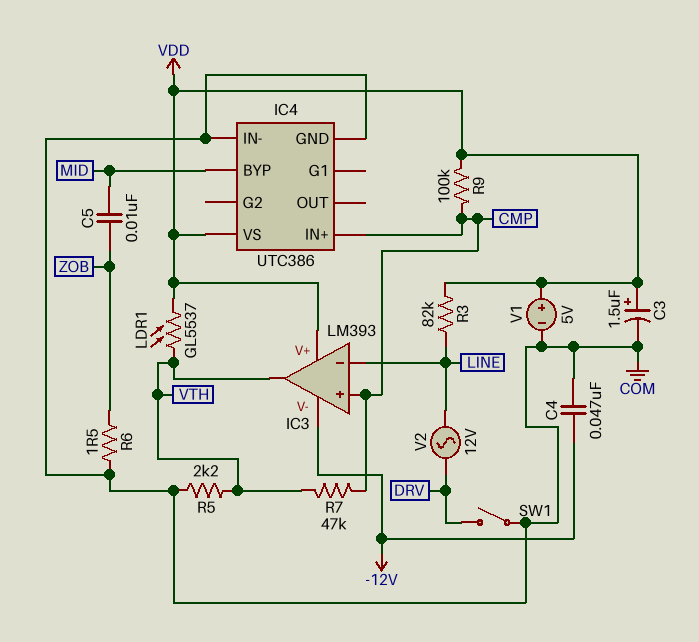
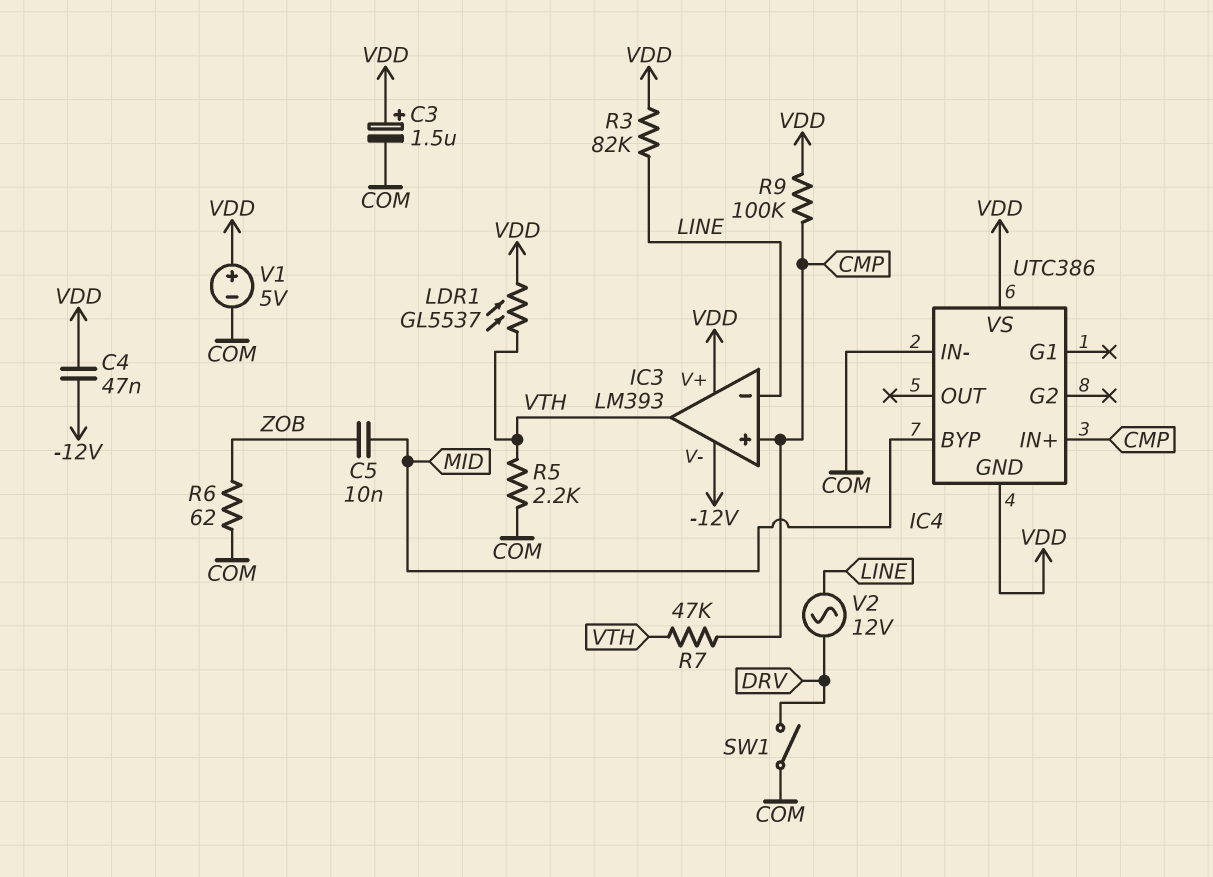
C4: 47nF (-12V, COM) -> 47nF (-12V, VDD)
IC4 pin GND: COM -> VDD
R6: 1.5 (COM, ZOB) -> 62 (COM, ZOB)

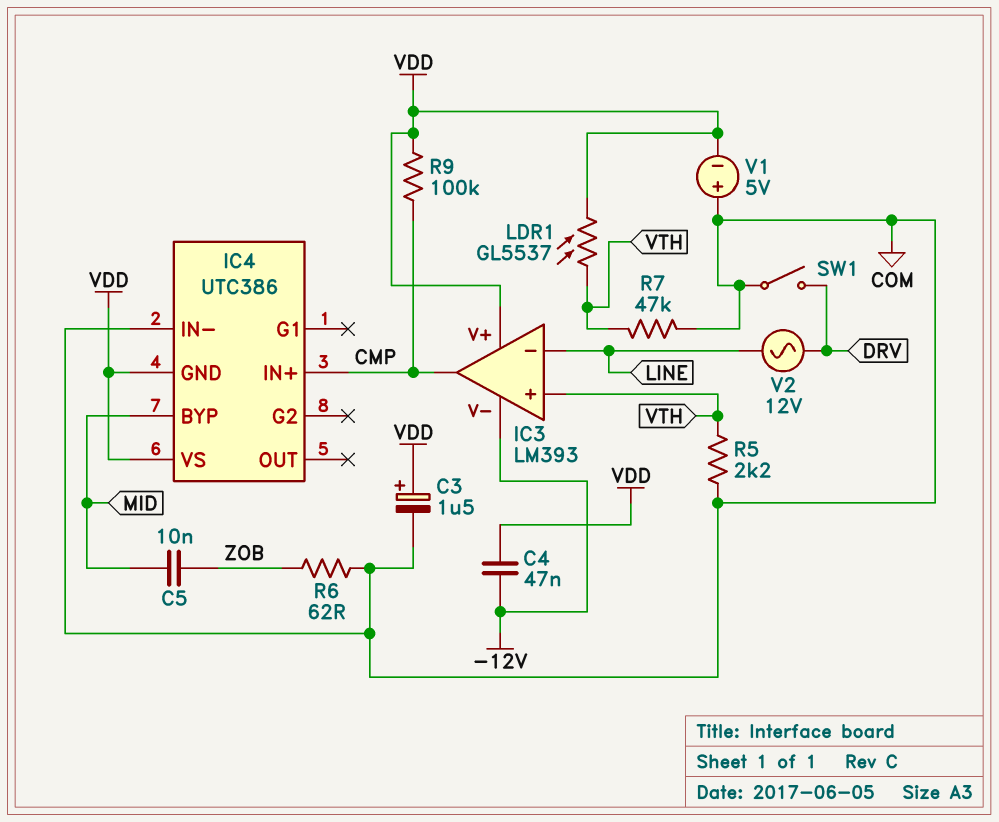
IC3 pin in+: CMP -> VTH
IC3 pin out: VTH -> CMP
R3: 82k (LINE, VDD) -> none
R7: 47k (CMP, VTH) -> 47k (COM, VTH)
V1: 5V (plus VDD, minus COM) -> 5V (plus COM, minus VDD)

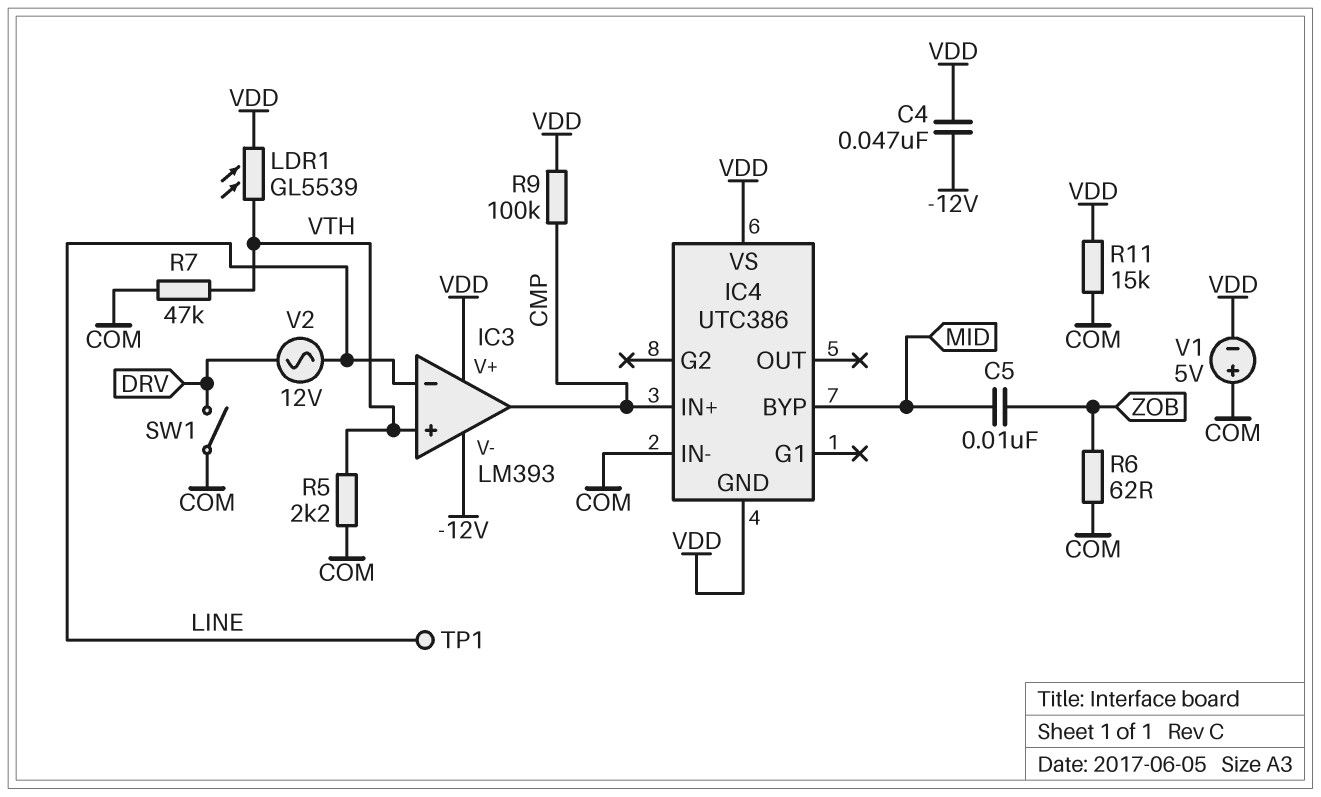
C3: 1.5uF (plus VDD, minus COM) -> none
LDR1: GL5537 (VDD, VTH) -> GL5539 (VDD, VTH)
R11: none -> 15k (COM, VDD)
TP1: none -> test point (LINE)

